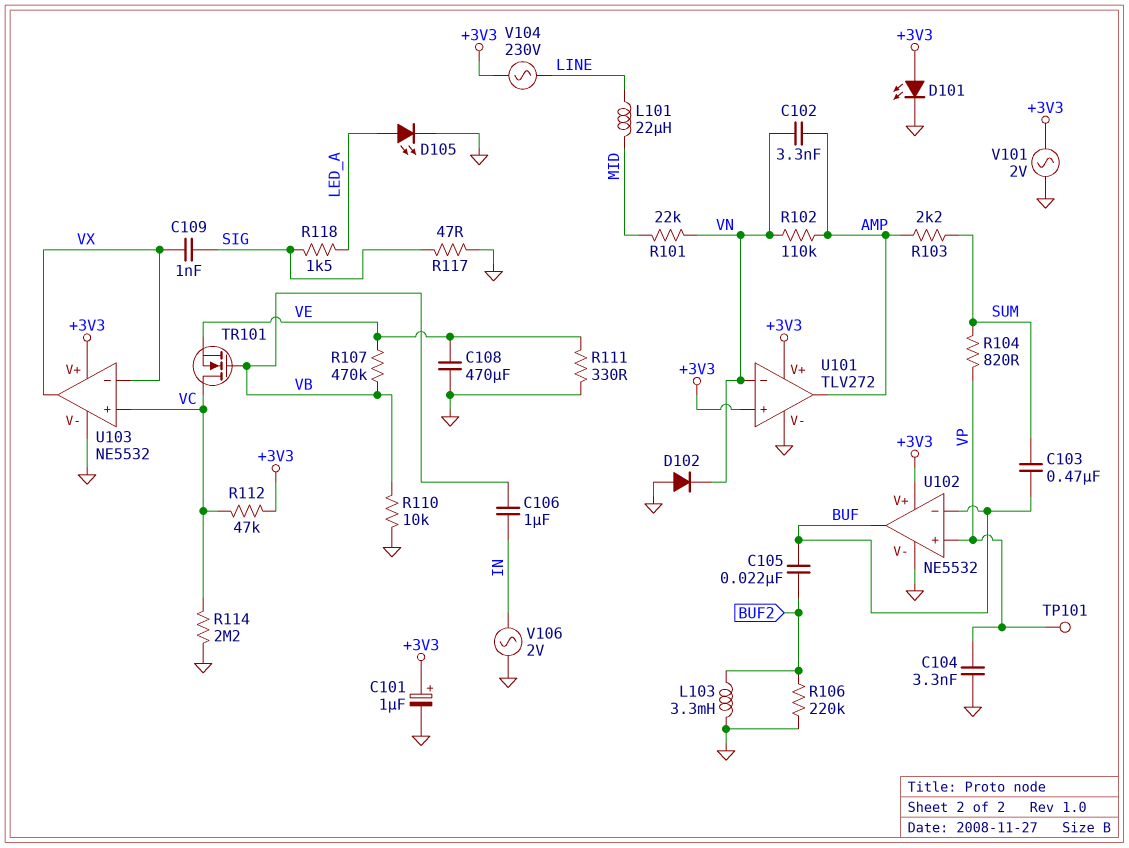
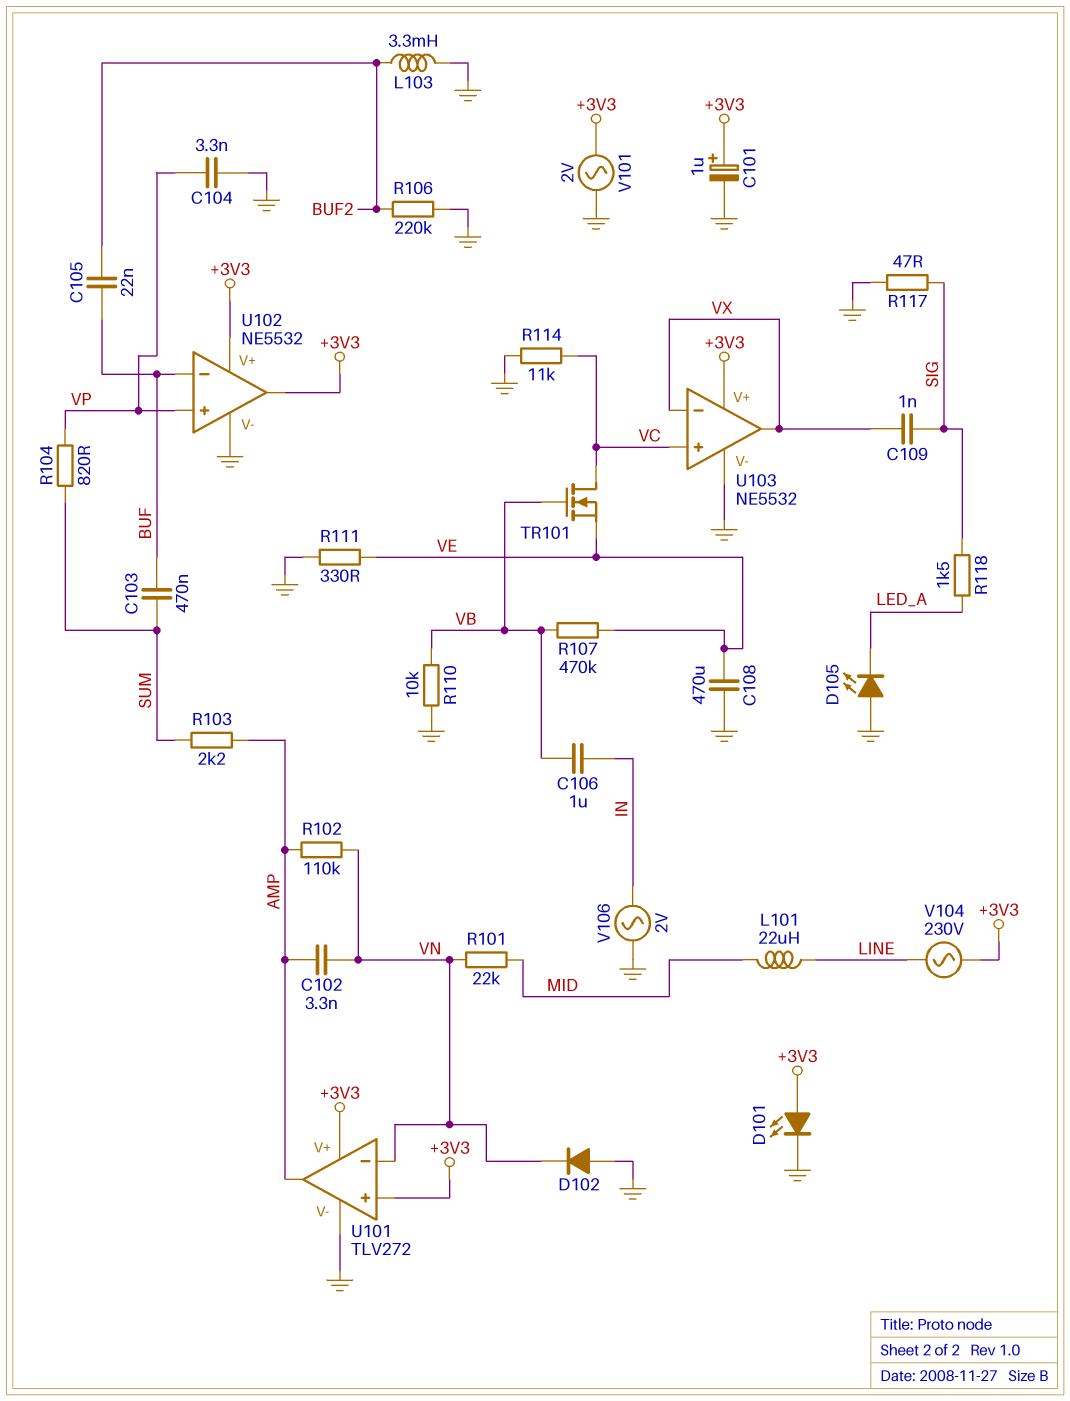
D105: LED (A LED_A, K GND) -> LED (A GND, K LED_A)
R112: 47k (+3V3, VC) -> none
R114: 2.2M (GND, VC) -> 11k (GND, VC)
TP101: test point (VP) -> none
U102 pin out: BUF -> +3V3

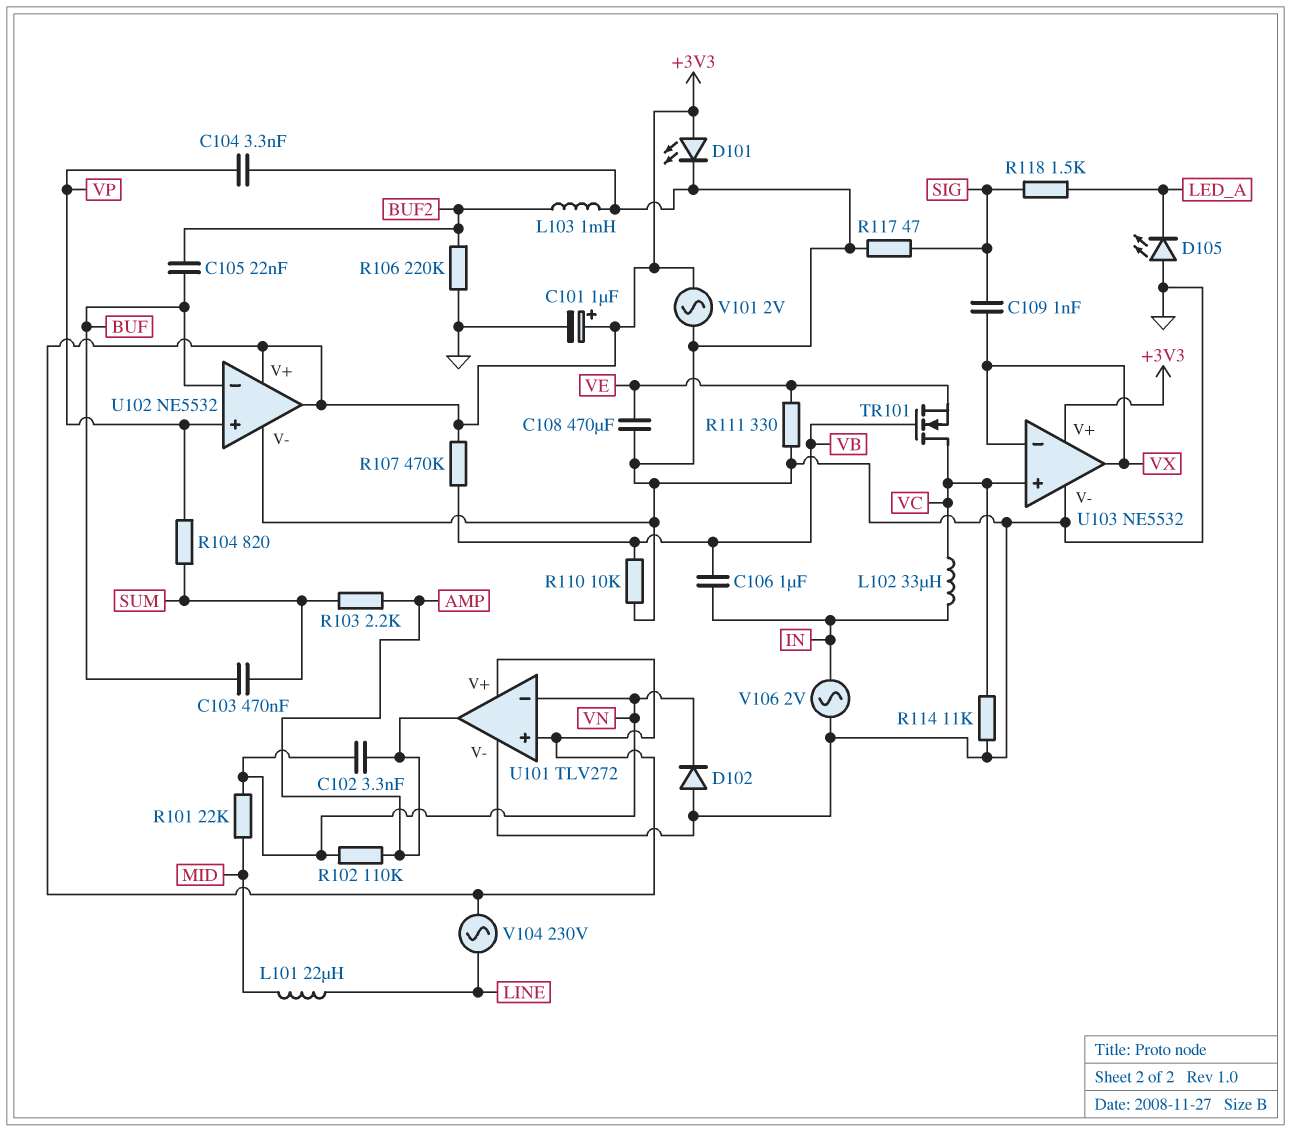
L102: none -> 33uH (IN, VC)
L103: 3.3mH (BUF2, GND) -> 1mH (BUF2, GND)
R107: 470k (VB, VE) -> 470k (+3V3, VB)

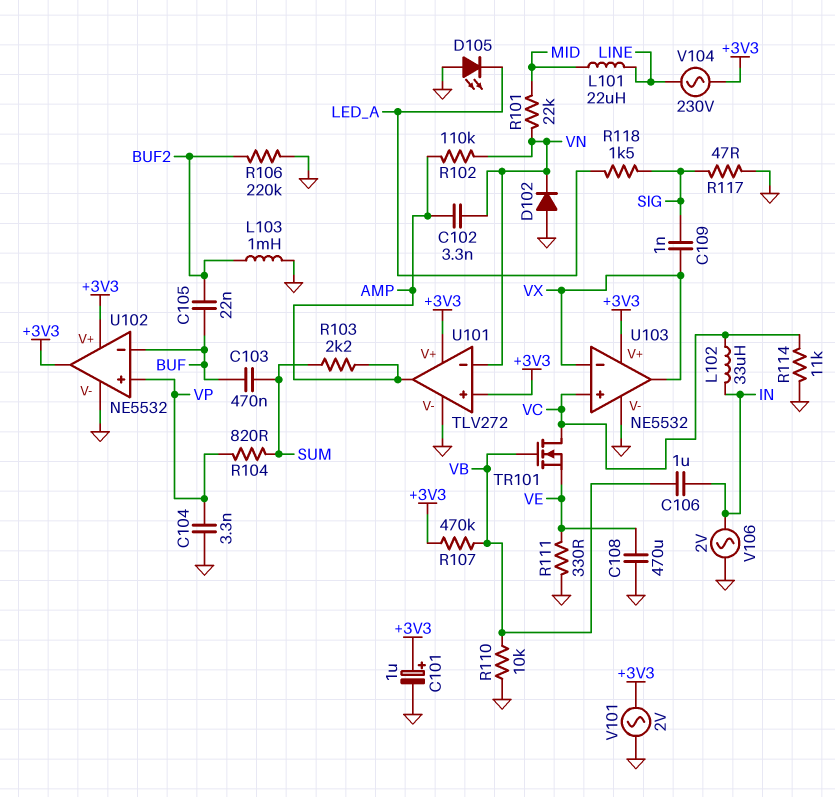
D101: LED (A +3V3, K GND) -> none

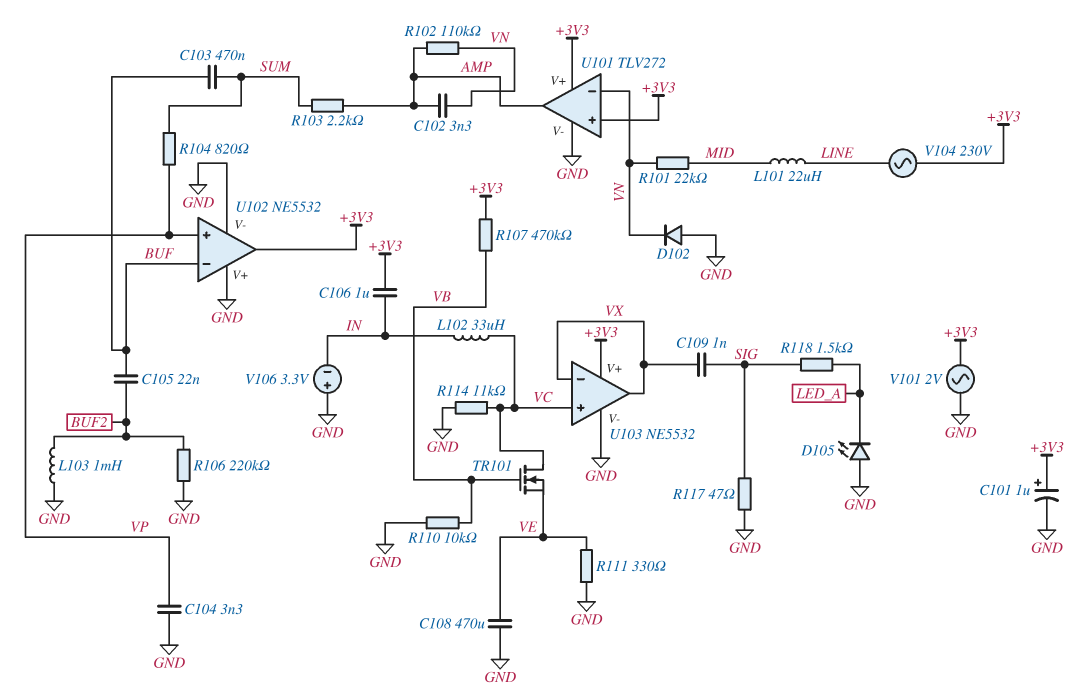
C106: 1uF (IN, VB) -> 1uF (+3V3, IN)
U102 pin V+: +3V3 -> GND
V106: AC 2V (GND, IN) -> 3.3V (plus GND, minus IN)

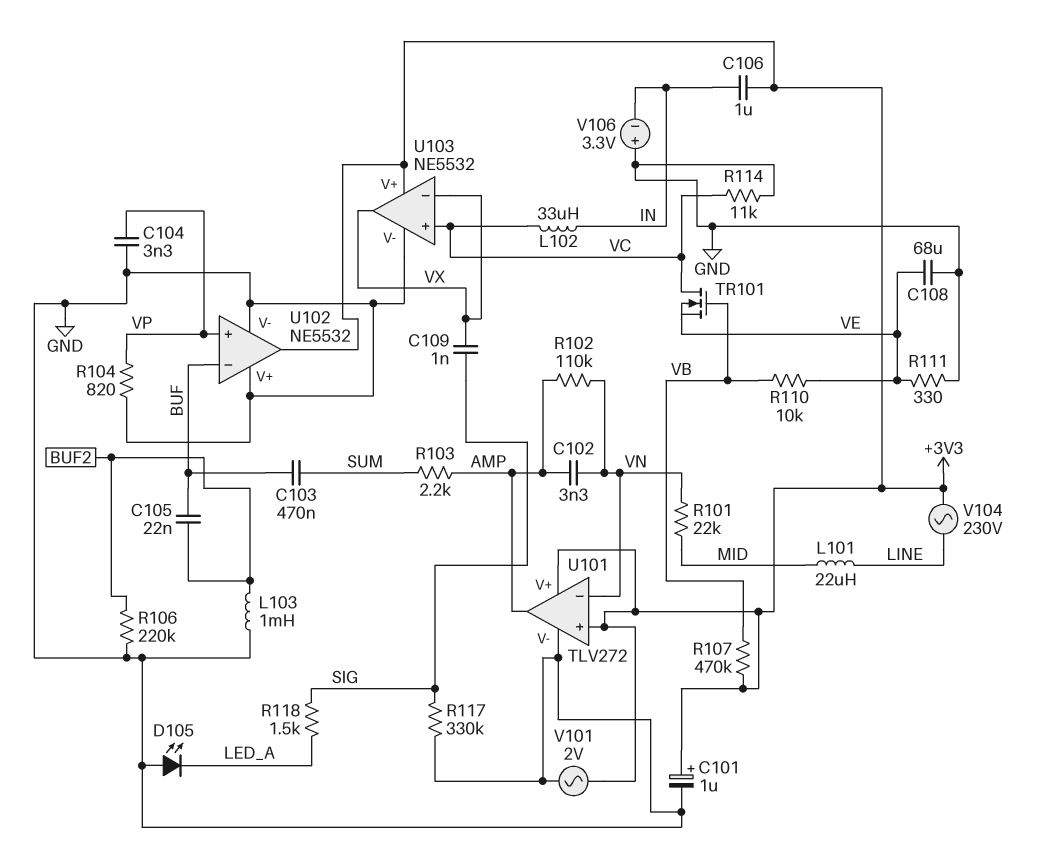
C108: 470uF (GND, VE) -> 68uF (GND, VE)
D102: diode (A GND, K VN) -> none
R104: 820 (SUM, VP) -> 820 (GND, VP)
R110: 10k (GND, VB) -> 10k (VB, VE)
R117: 47 (GND, SIG) -> 330k (GND, SIG)

